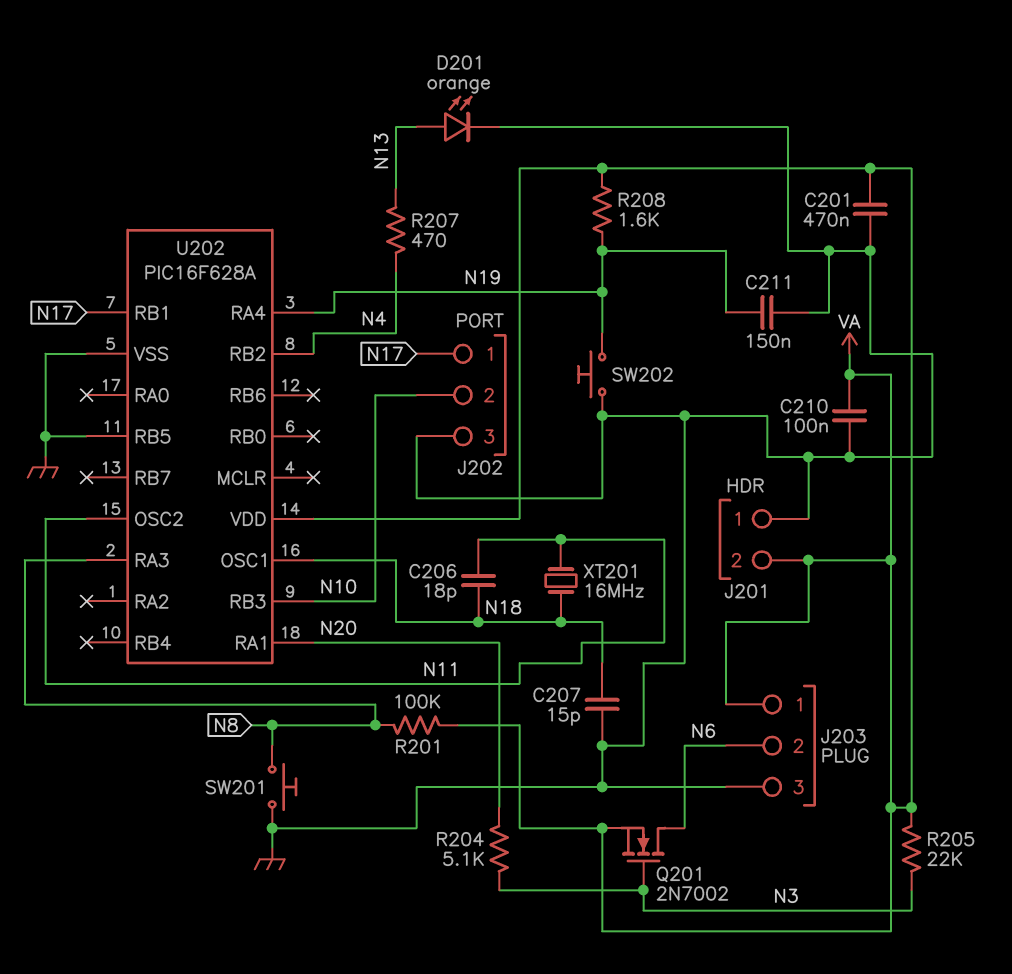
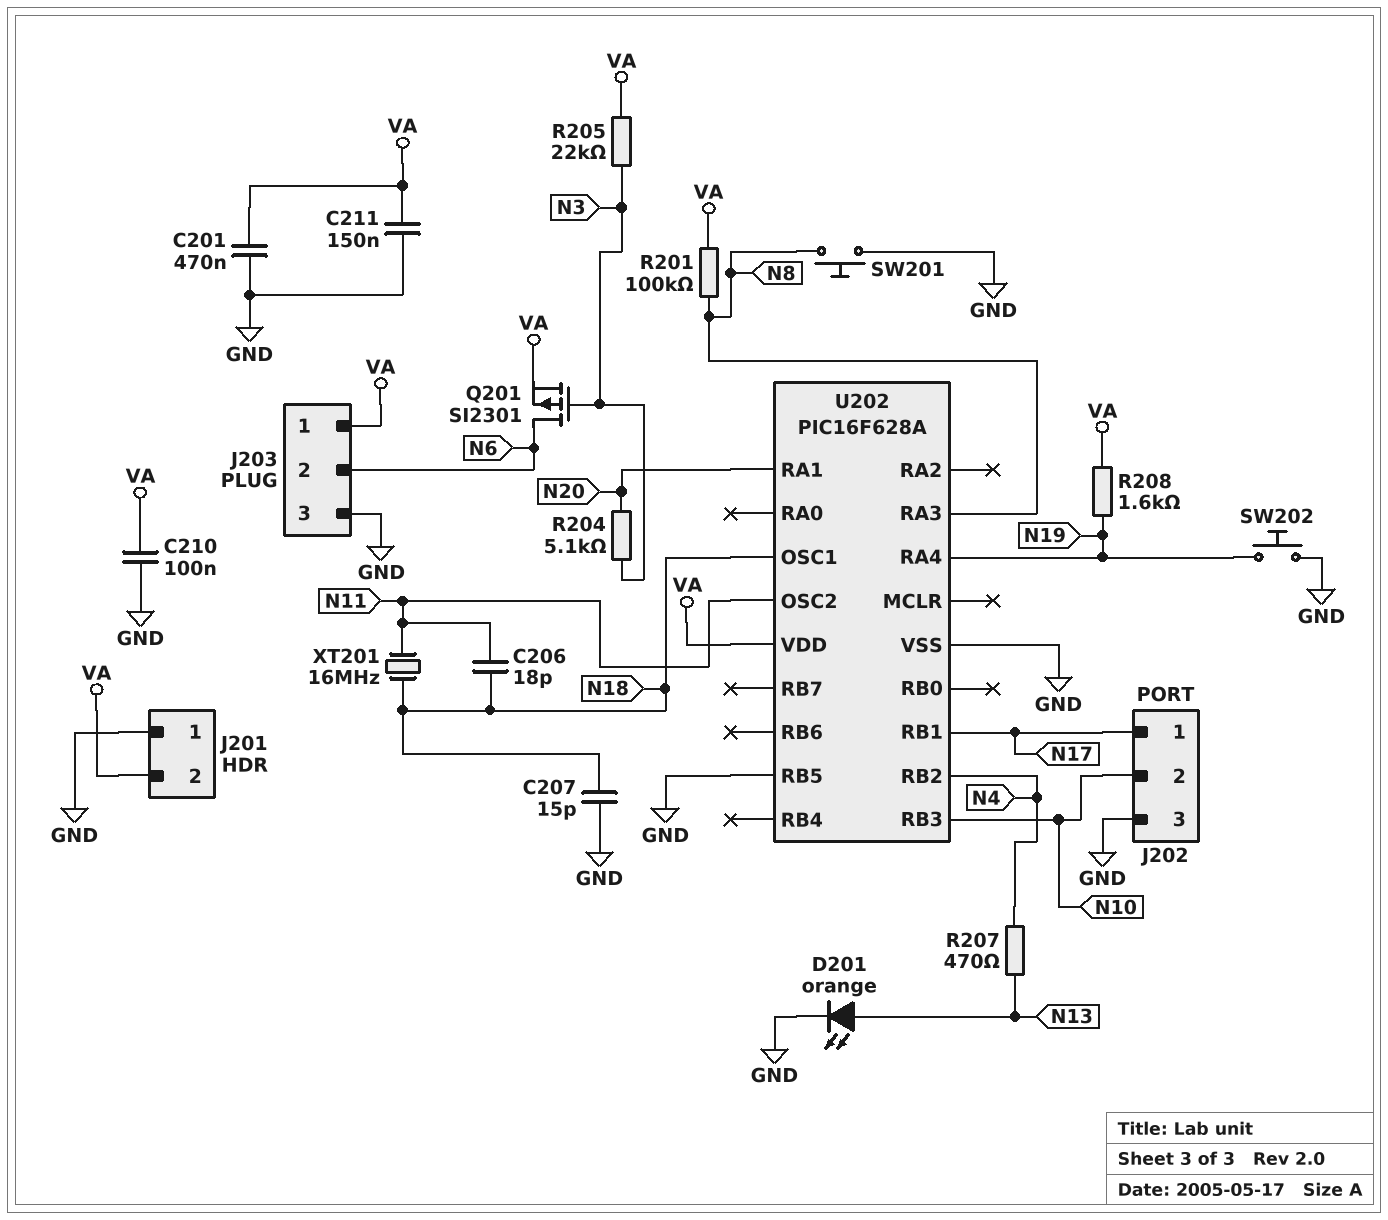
C211: 150nF (GND, N19) -> 150nF (GND, VA)
Q201: NMOS 2N7002 (G N3, D N6, S VA) -> PMOS SI2301 (G N3, D N6, S VA)

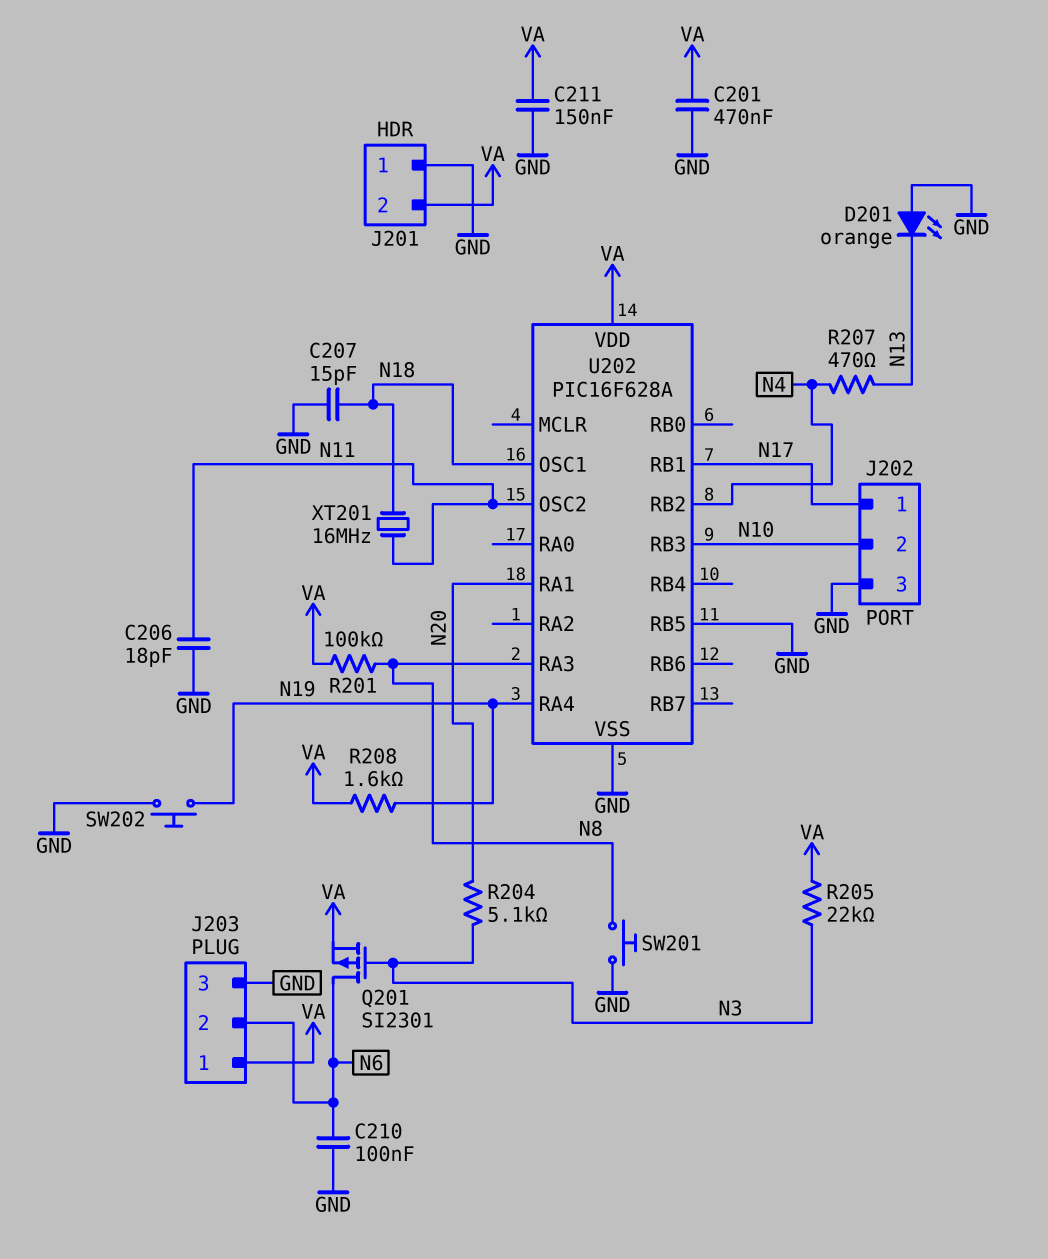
C206: 18pF (N11, N18) -> 18pF (GND, N11)
C210: 100nF (GND, VA) -> 100nF (GND, N6)
D201: LED orange (A N13, K GND) -> LED orange (A GND, K N13)

